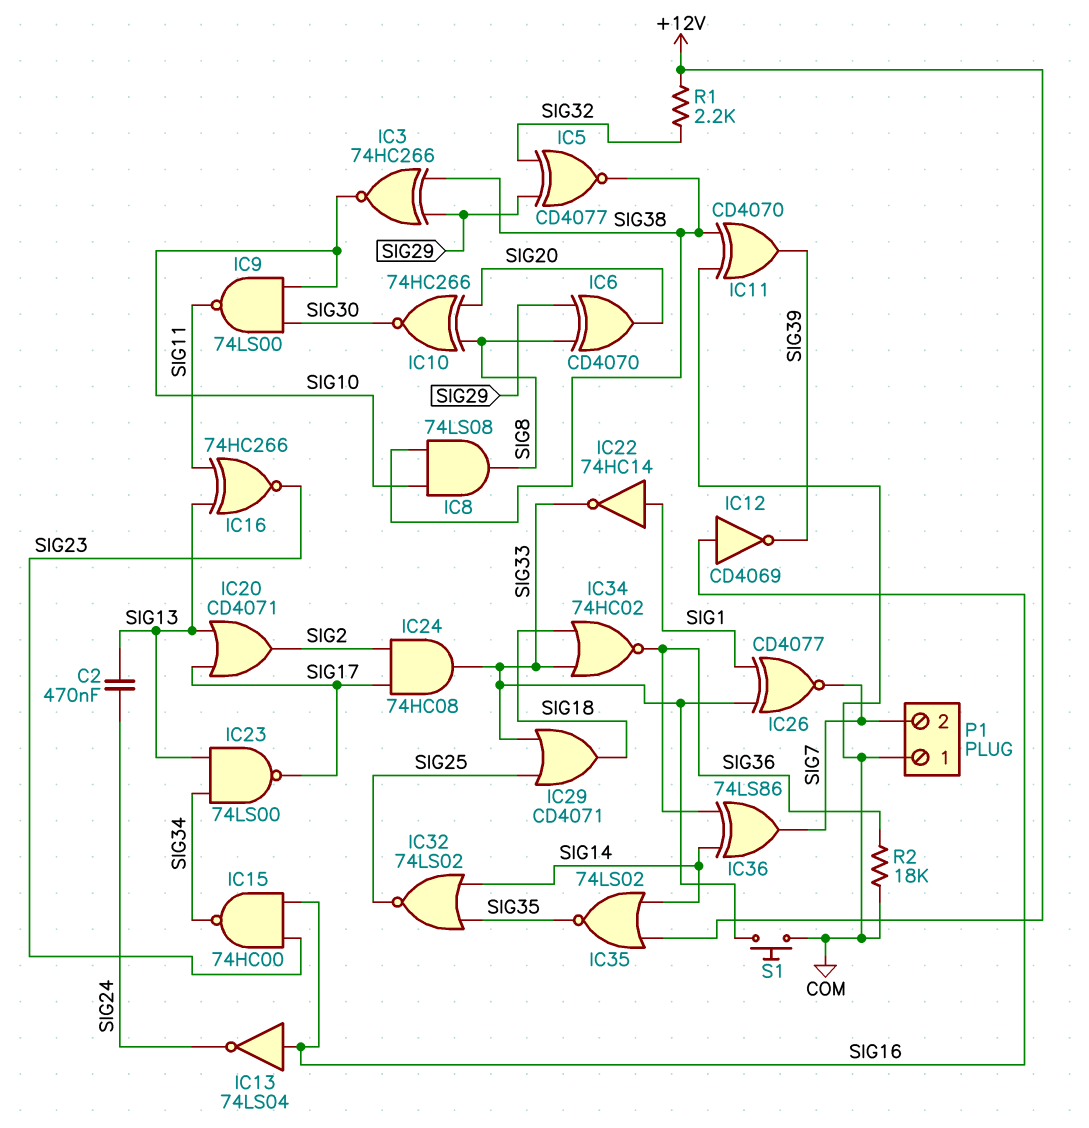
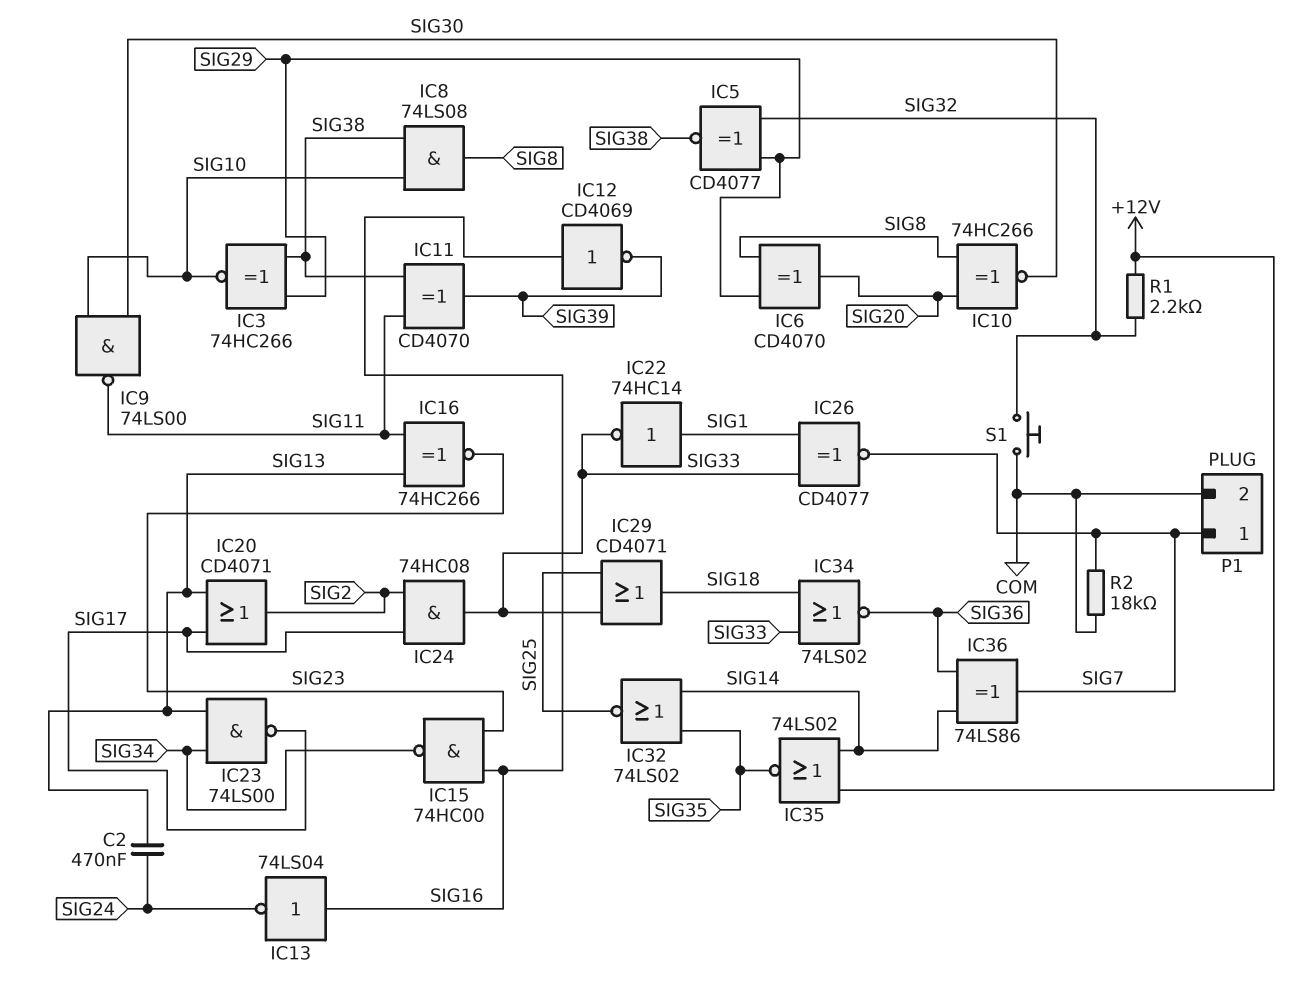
IC11: XOR CD4070 (in COM, in SIG38, out SIG39) -> XOR CD4070 (in SIG11, in SIG38, out SIG39)
IC34: NOR 74HC02 (in SIG18, in SIG33, out SIG36) -> NOR 74LS02 (in SIG18, in SIG33, out SIG36)
P1 pin 1: COM -> SIG7
P1 pin 2: SIG7 -> COM
R2: 18k (COM, SIG36) -> 18k (COM, SIG7)
S1: button (COM, SIG33) -> button (COM, SIG32)

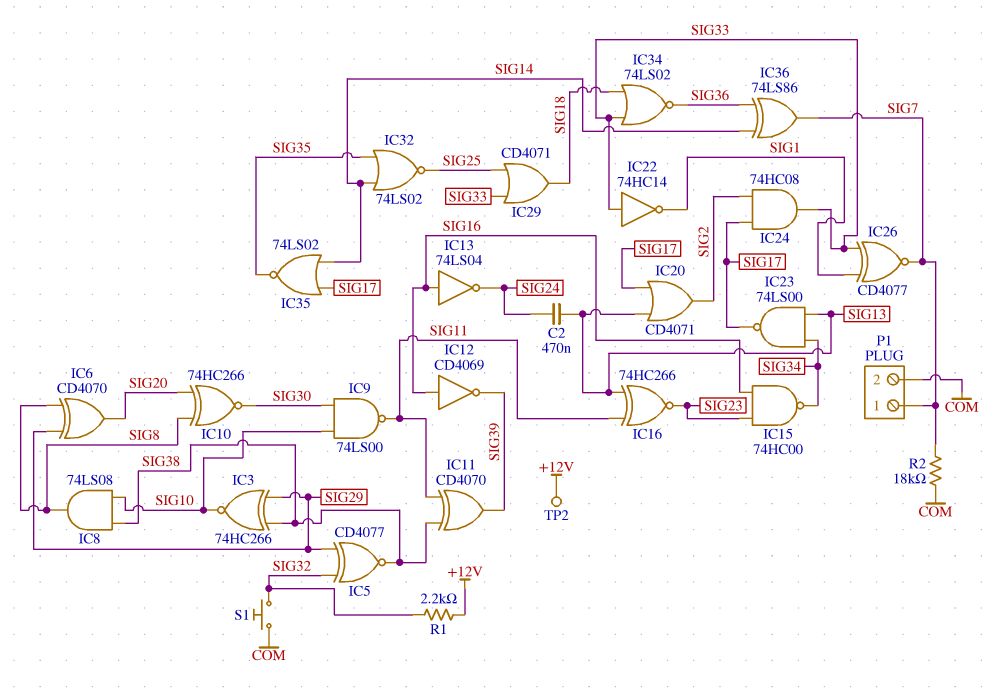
IC22: NOT 74HC14 (in SIG1, out SIG33) -> NOT 74HC14 (in SIG33, out SIG1)
IC35: NOR 74LS02 (in +12V, in SIG14, out SIG35) -> NOR 74LS02 (in SIG14, in SIG17, out SIG35)
TP2: none -> test point (+12V)

